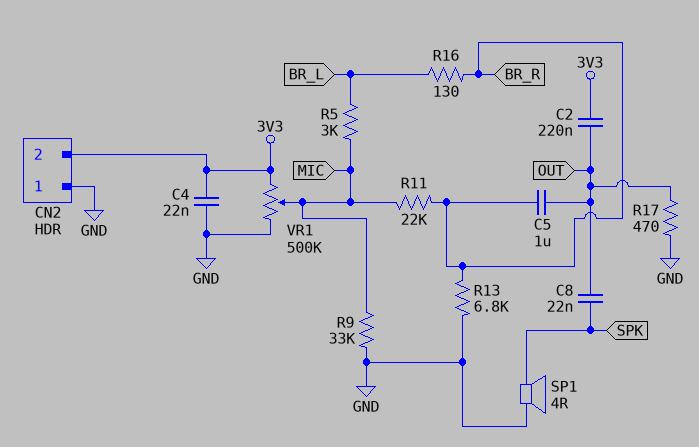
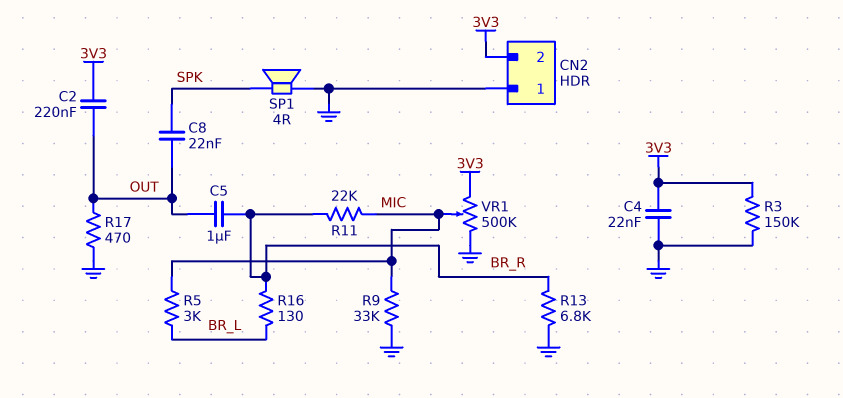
R3: none -> 150k (3V3, GND)

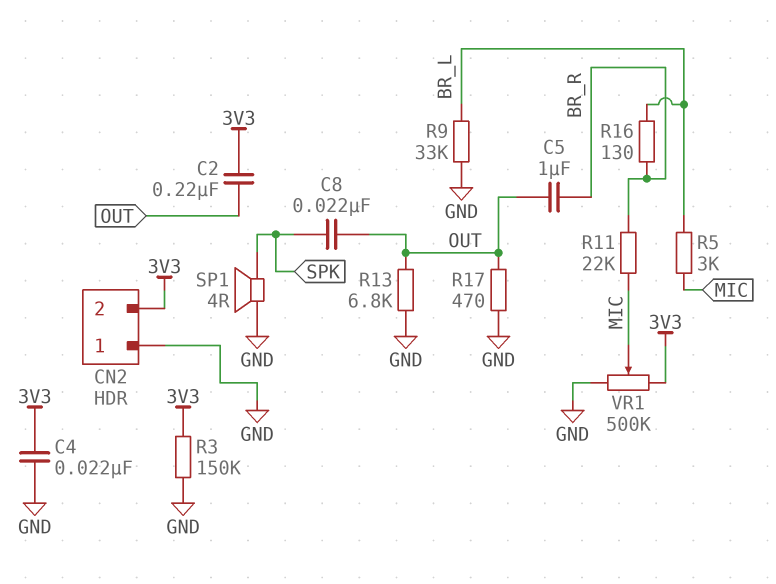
R9: 33k (GND, MIC) -> 33k (BR_L, GND)
R13: 6.8k (BR_R, GND) -> 6.8k (GND, OUT)

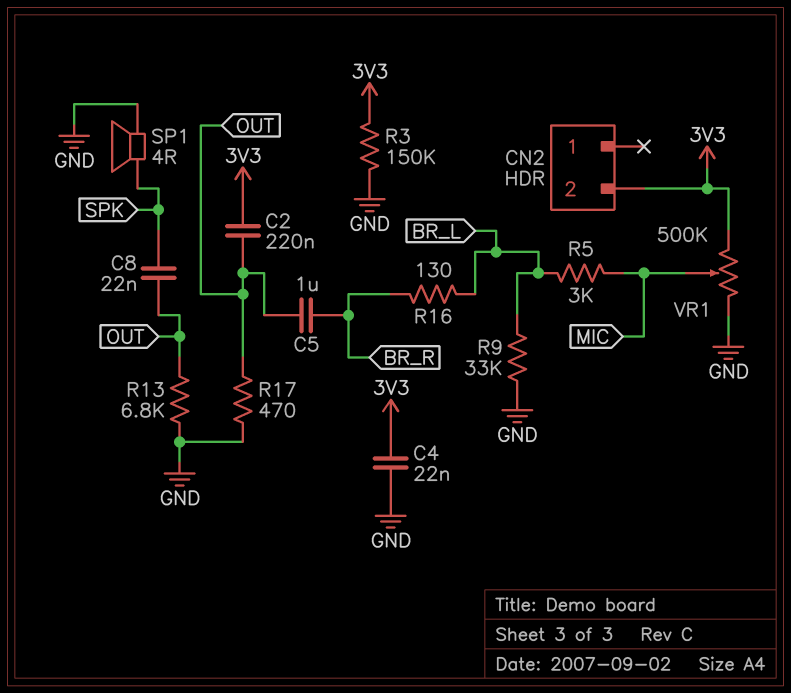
CN2 pin 1: GND -> none
R11: 22k (BR_R, MIC) -> none

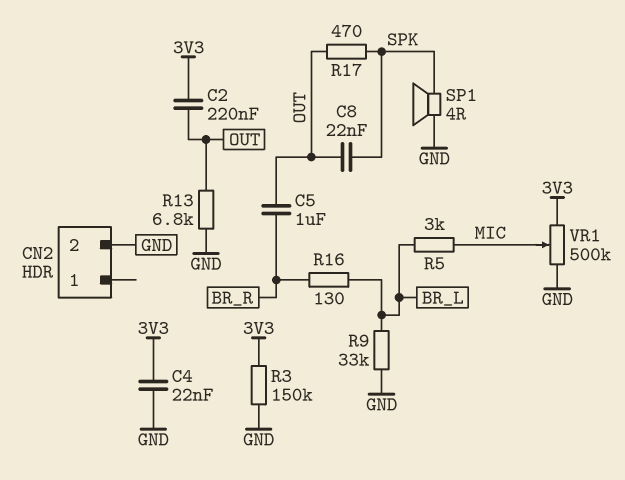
CN2 pin 2: 3V3 -> GND
R17: 470 (GND, OUT) -> 470 (OUT, SPK)

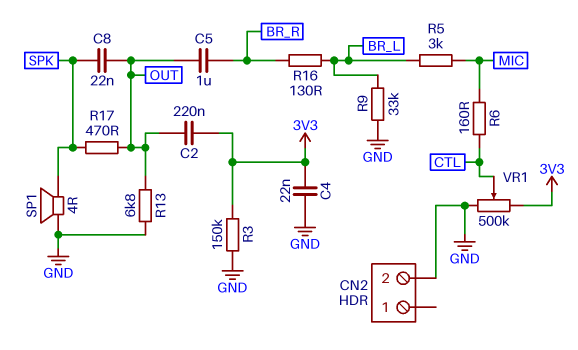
R6: none -> 160 (CTL, MIC)
VR1: 500k (3V3, GND, wiper MIC) -> 500k (3V3, GND, wiper CTL)

